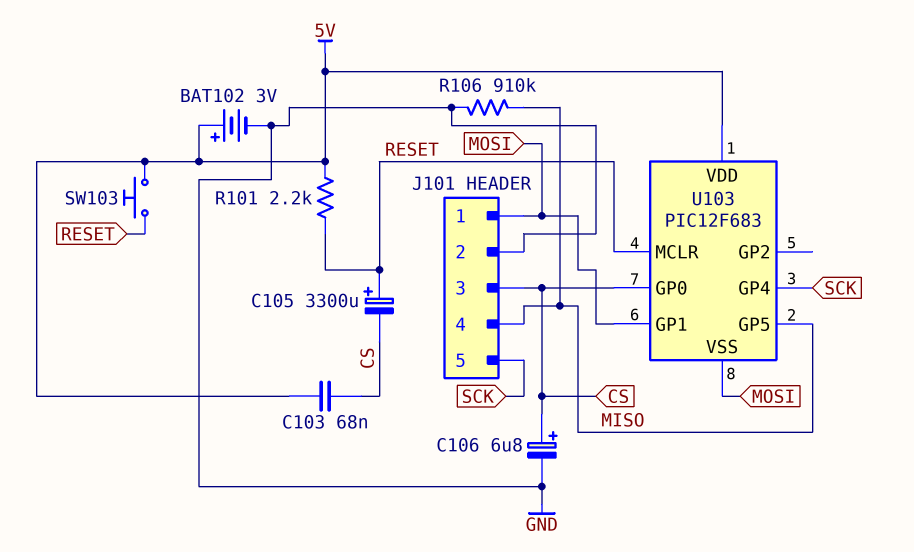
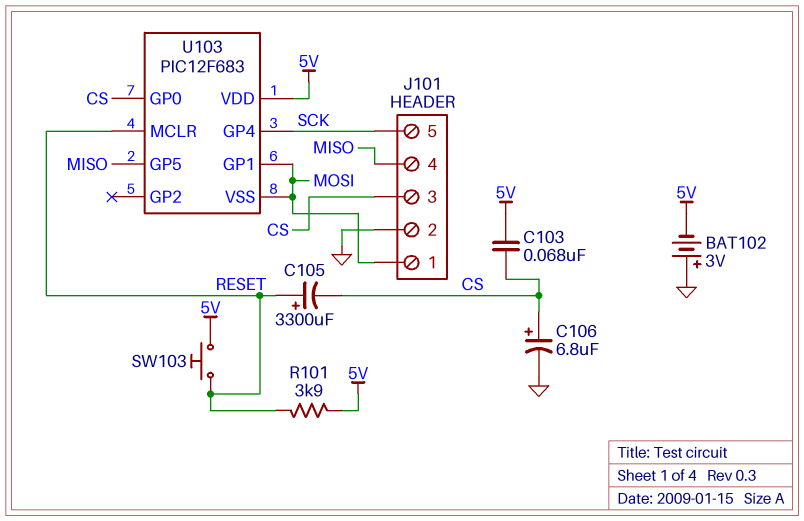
BAT102: 3V (plus 5V, minus GND) -> 3V (plus GND, minus 5V)
R101: 2.2k (5V, RESET) -> 3.9k (5V, RESET)
R106: 910k (GND, MISO) -> none

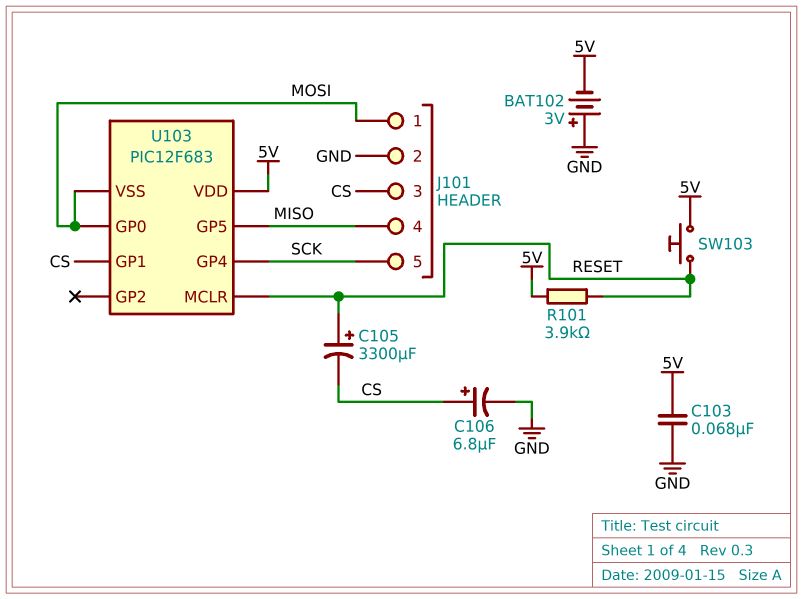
C103: 68nF (5V, CS) -> 68nF (5V, GND)
U103 pin GP0: CS -> MOSI
U103 pin GP1: MOSI -> CS

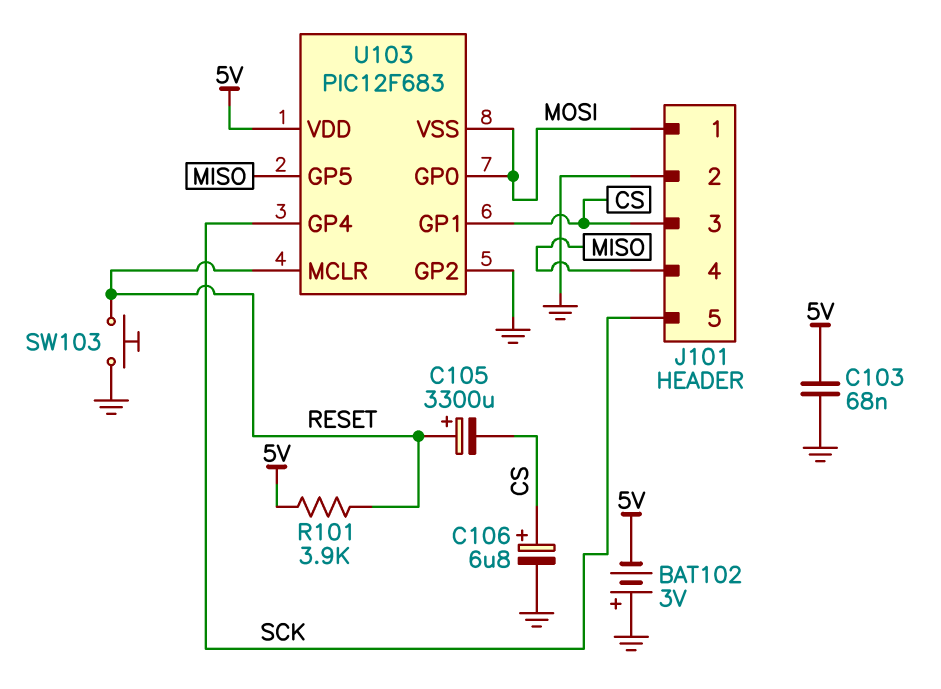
SW103: button (5V, RESET) -> button (GND, RESET)
U103 pin GP2: none -> GND

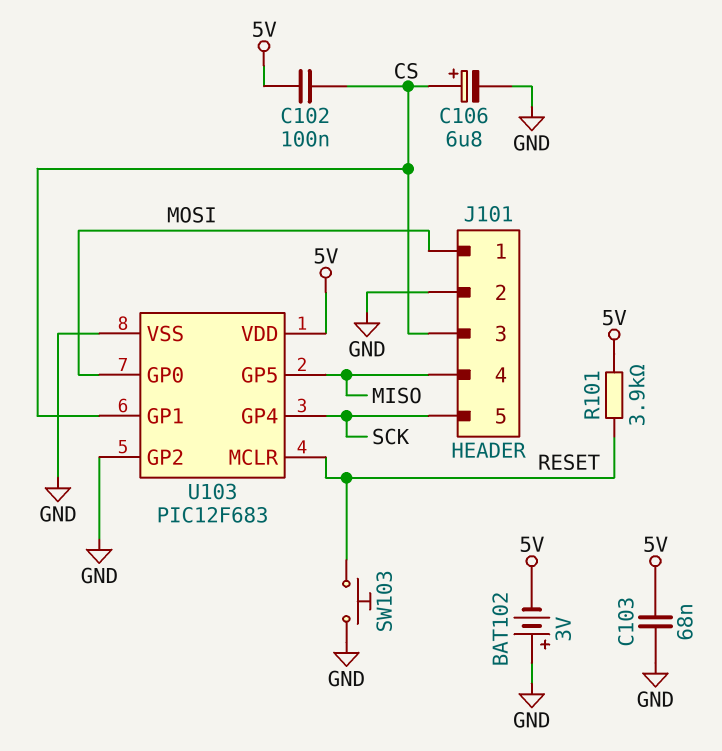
C102: none -> 100nF (5V, CS)
C105: 3300uF (plus RESET, minus CS) -> none
U103 pin VSS: MOSI -> GND

